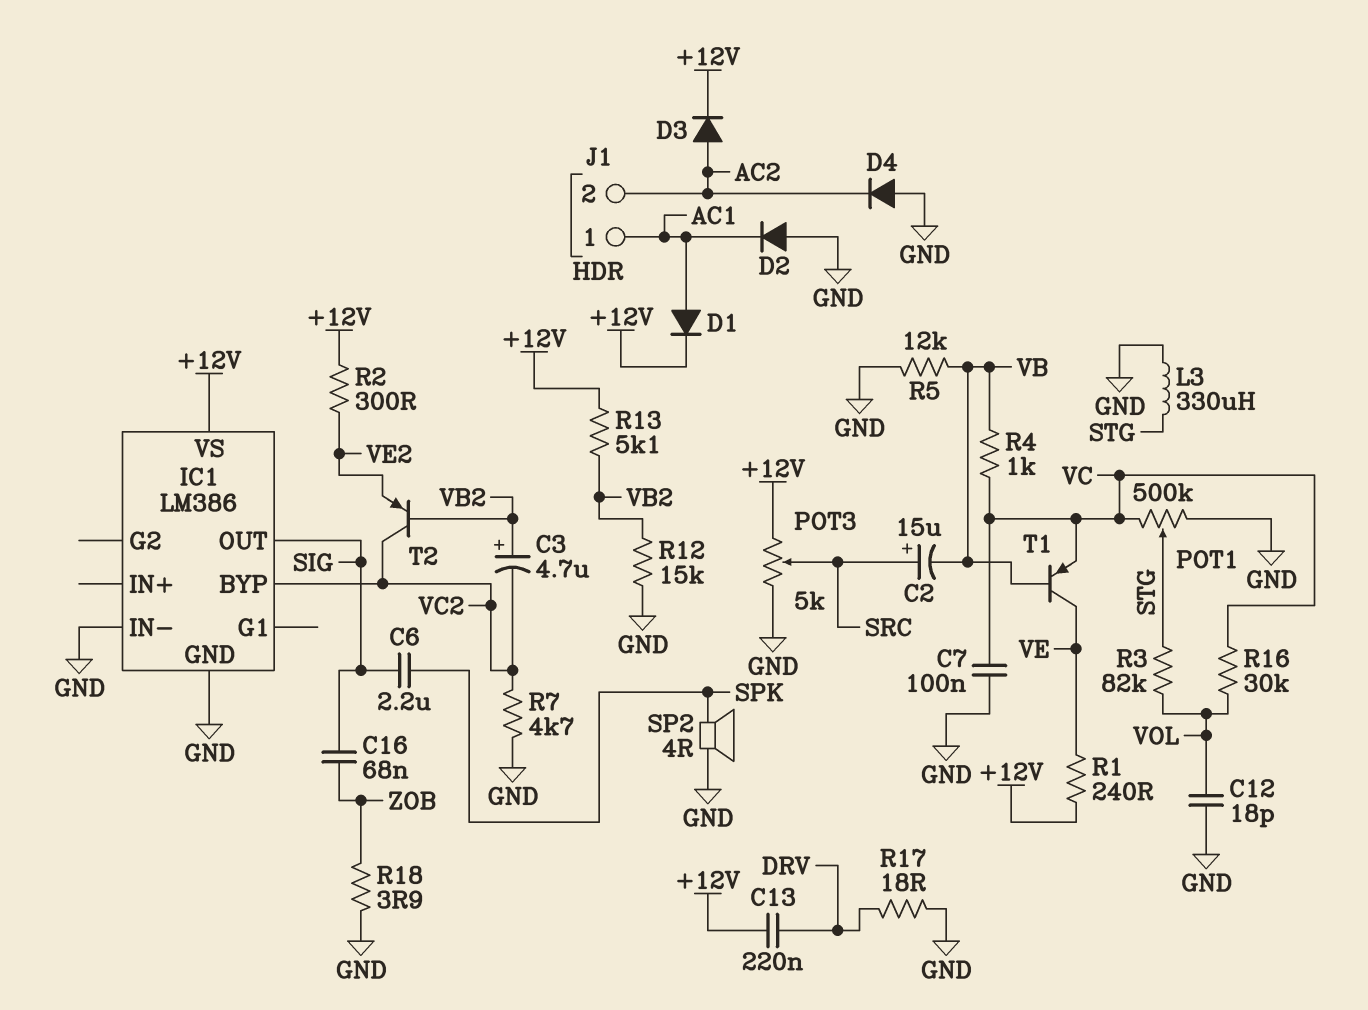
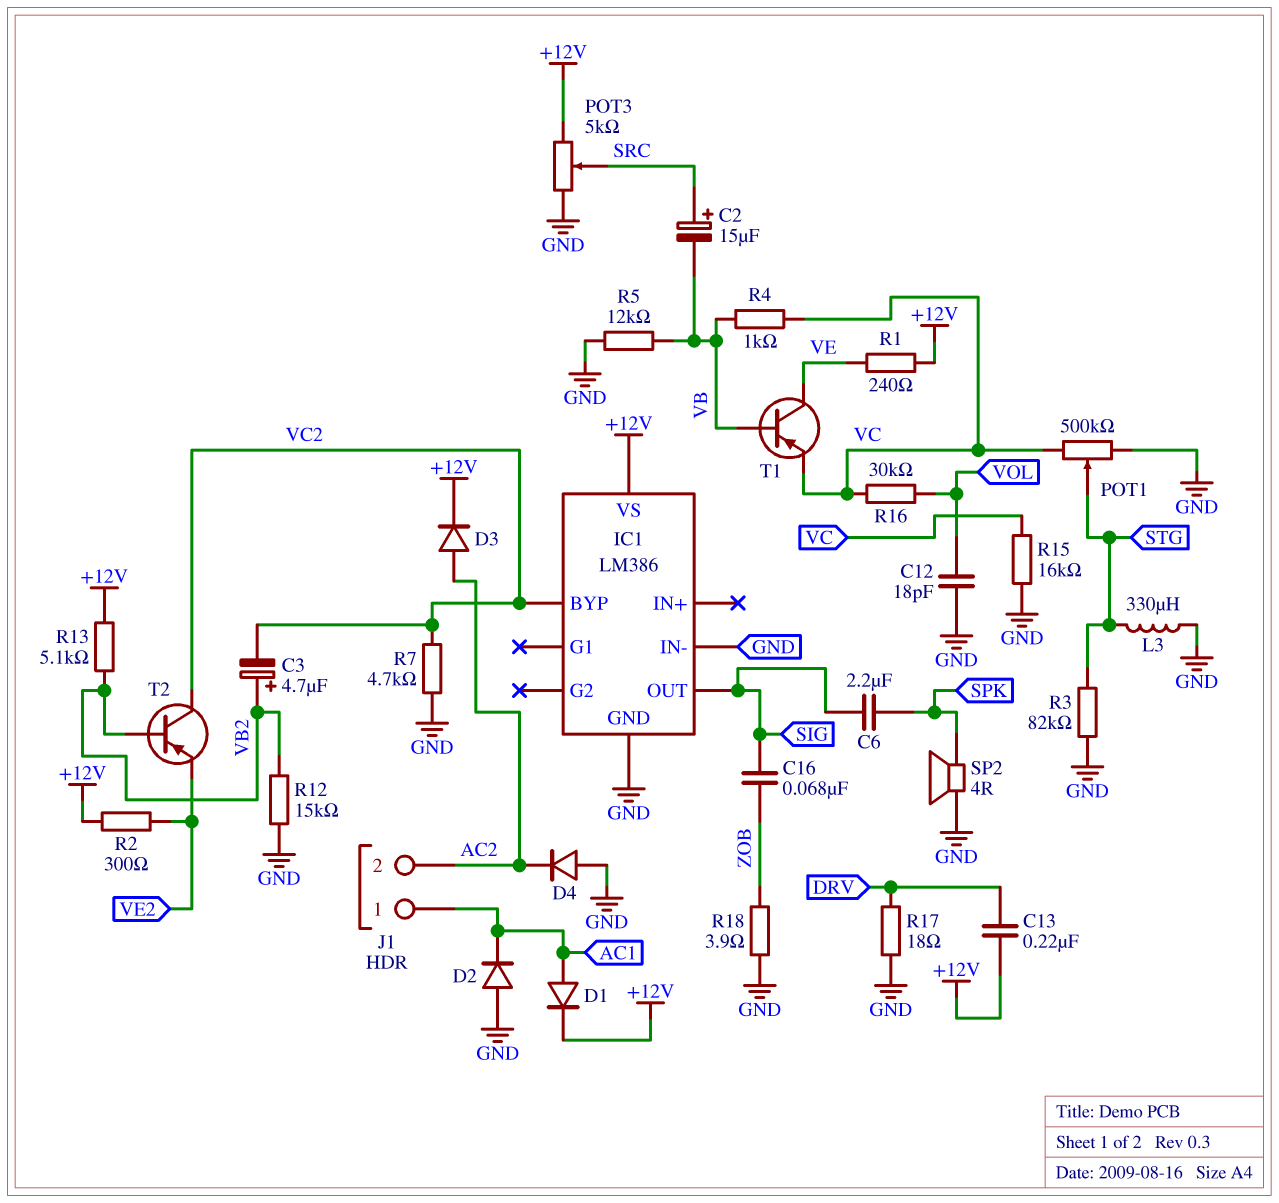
C7: 100nF (GND, VC) -> none
R3: 82k (STG, VOL) -> 82k (GND, STG)
R15: none -> 16k (GND, VC)

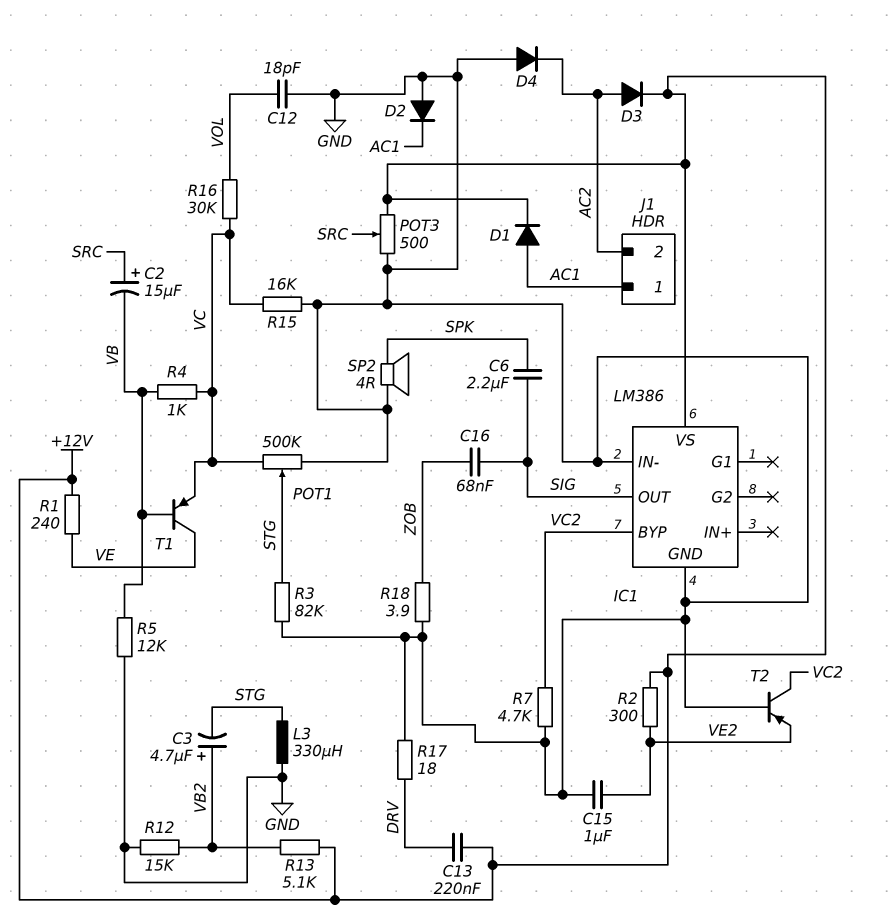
C3: 4.7uF (plus VB2, minus VC2) -> 4.7uF (plus VB2, minus STG)
C15: none -> 1uF (GND, VE2)
POT3: 5k (+12V, GND, wiper SRC) -> 500 (+12V, GND, wiper SRC)
T2: PNP (B VB2, C VC2, E VE2) -> PNP (B GND, C VC2, E VE2)

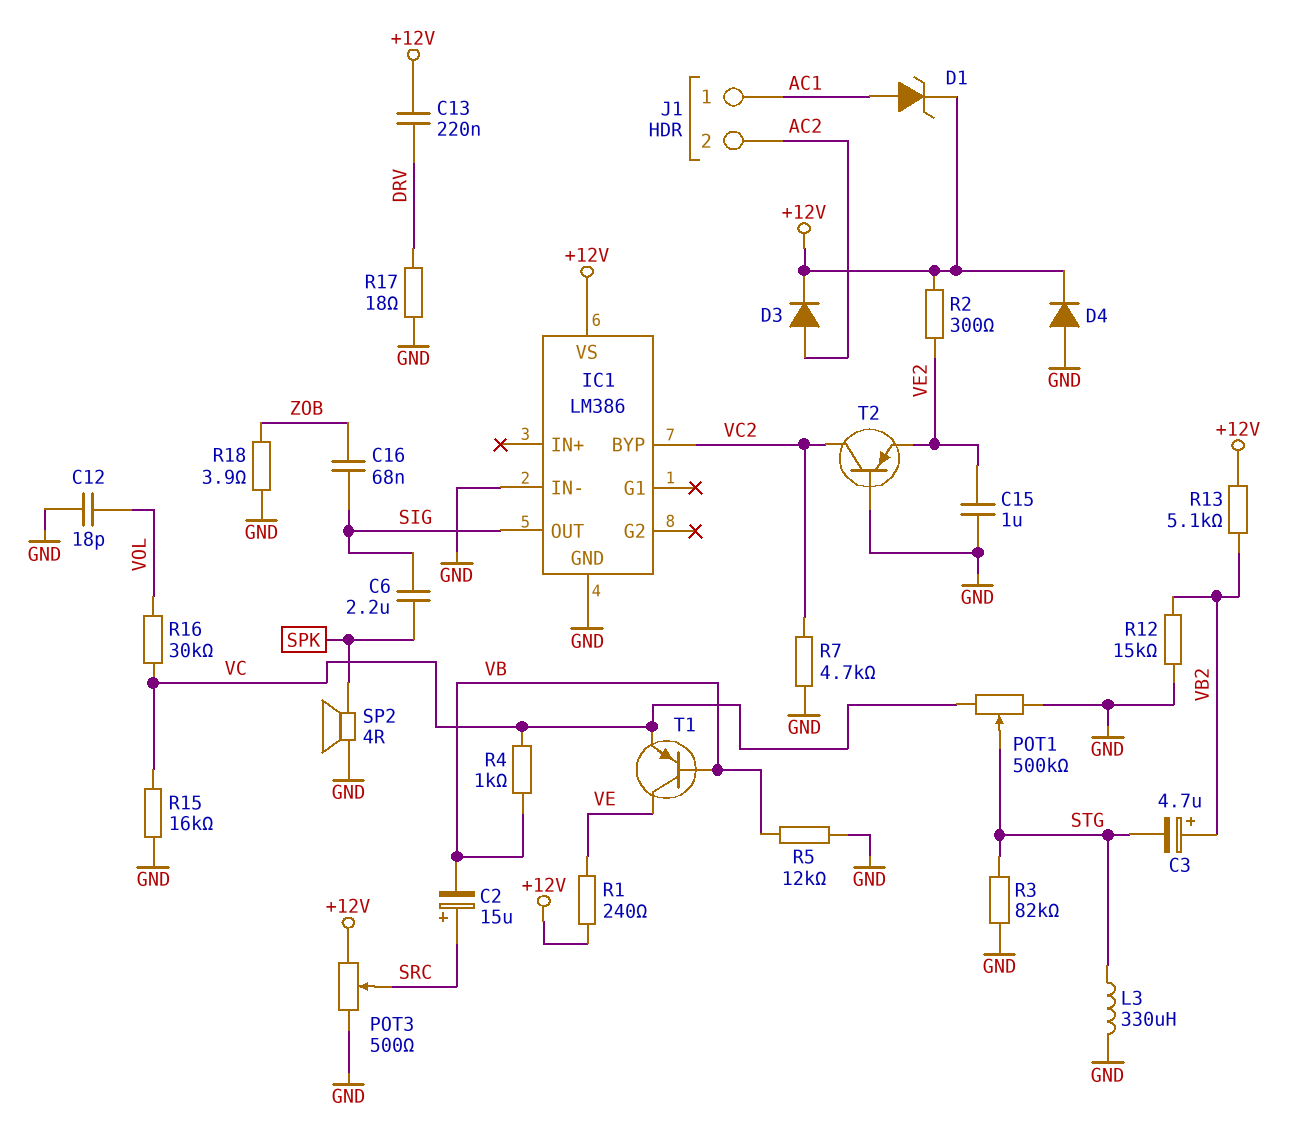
D1: diode (A AC1, K +12V) -> zener (A AC1, K +12V)
D2: diode (A GND, K AC1) -> none
D4: diode (A GND, K AC2) -> diode (A GND, K +12V)

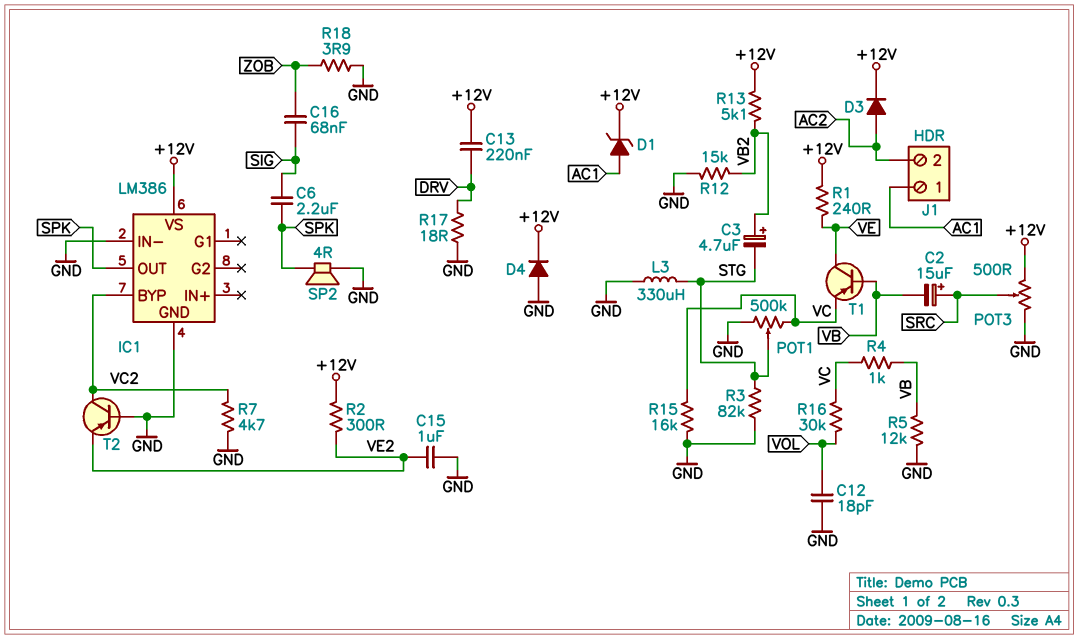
IC1 pin OUT: SIG -> SPK

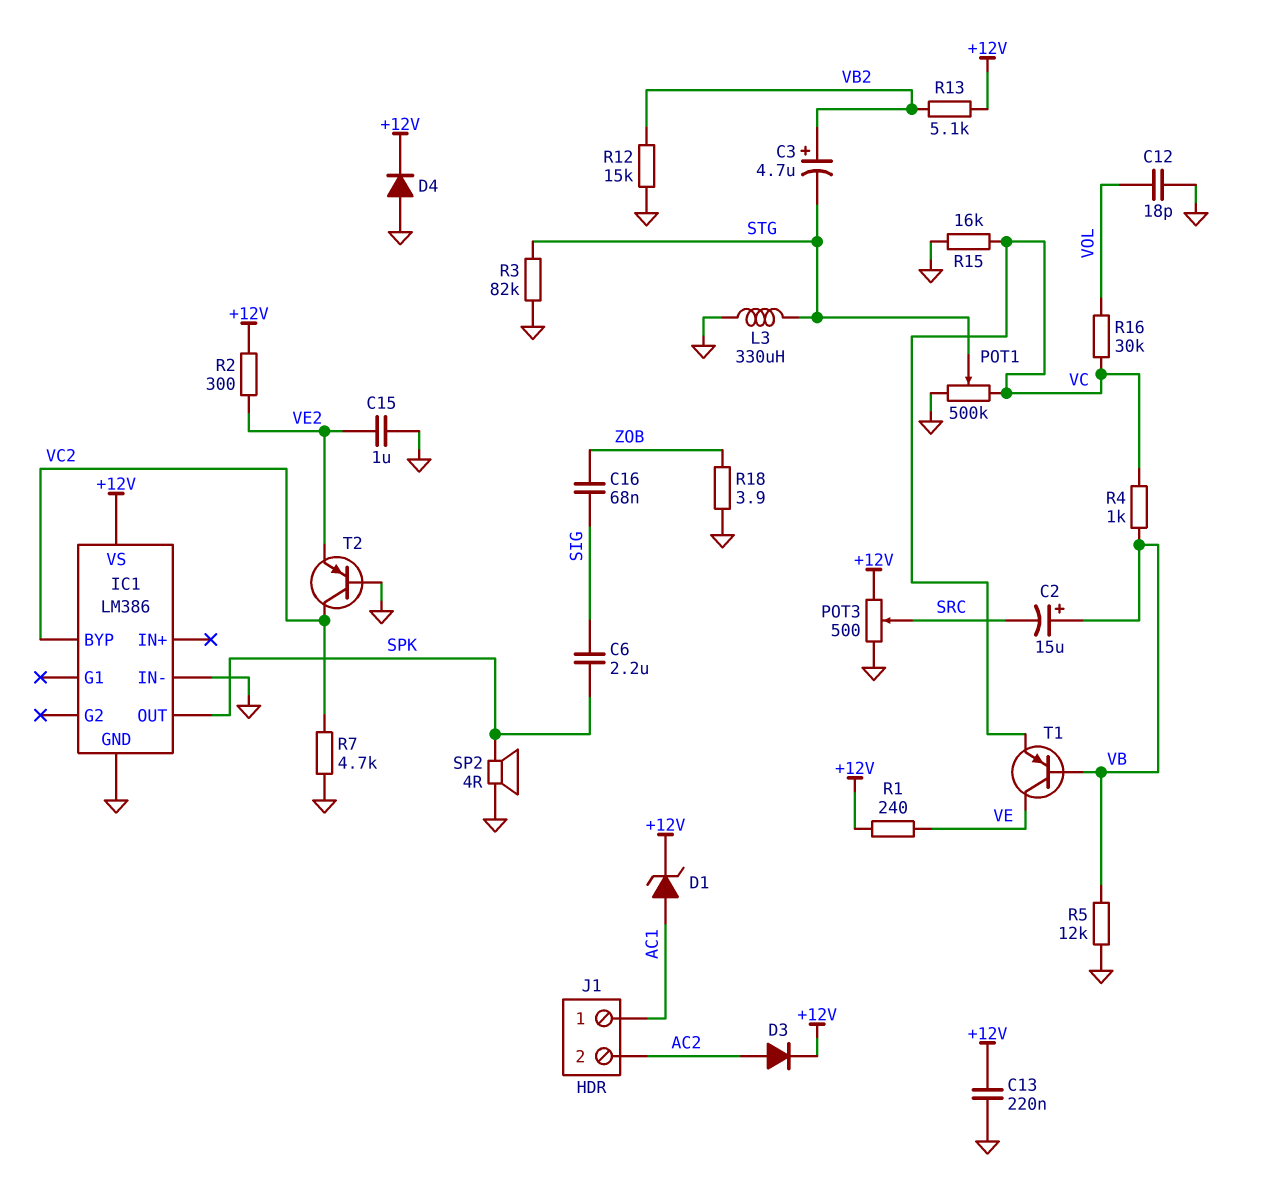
C2: 15uF (plus SRC, minus VB) -> 15uF (plus VB, minus SRC)
C13: 220nF (+12V, DRV) -> 220nF (+12V, GND)
R17: 18 (DRV, GND) -> none

